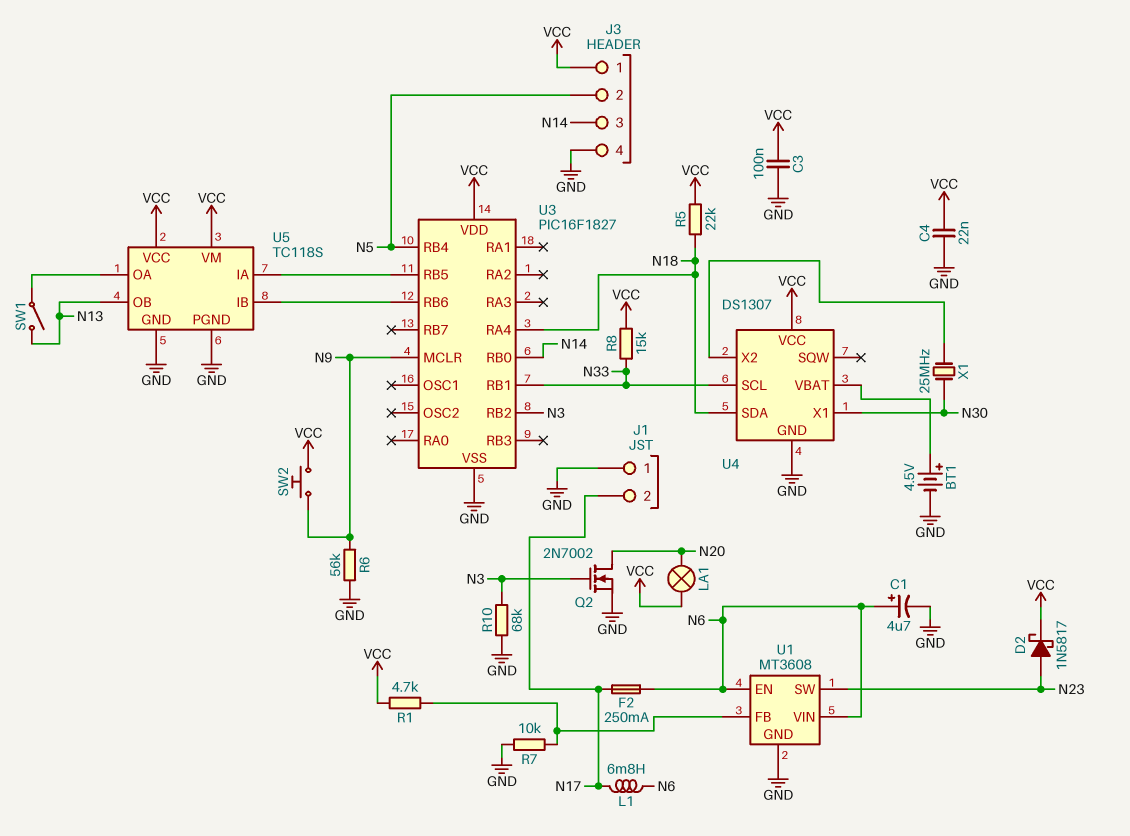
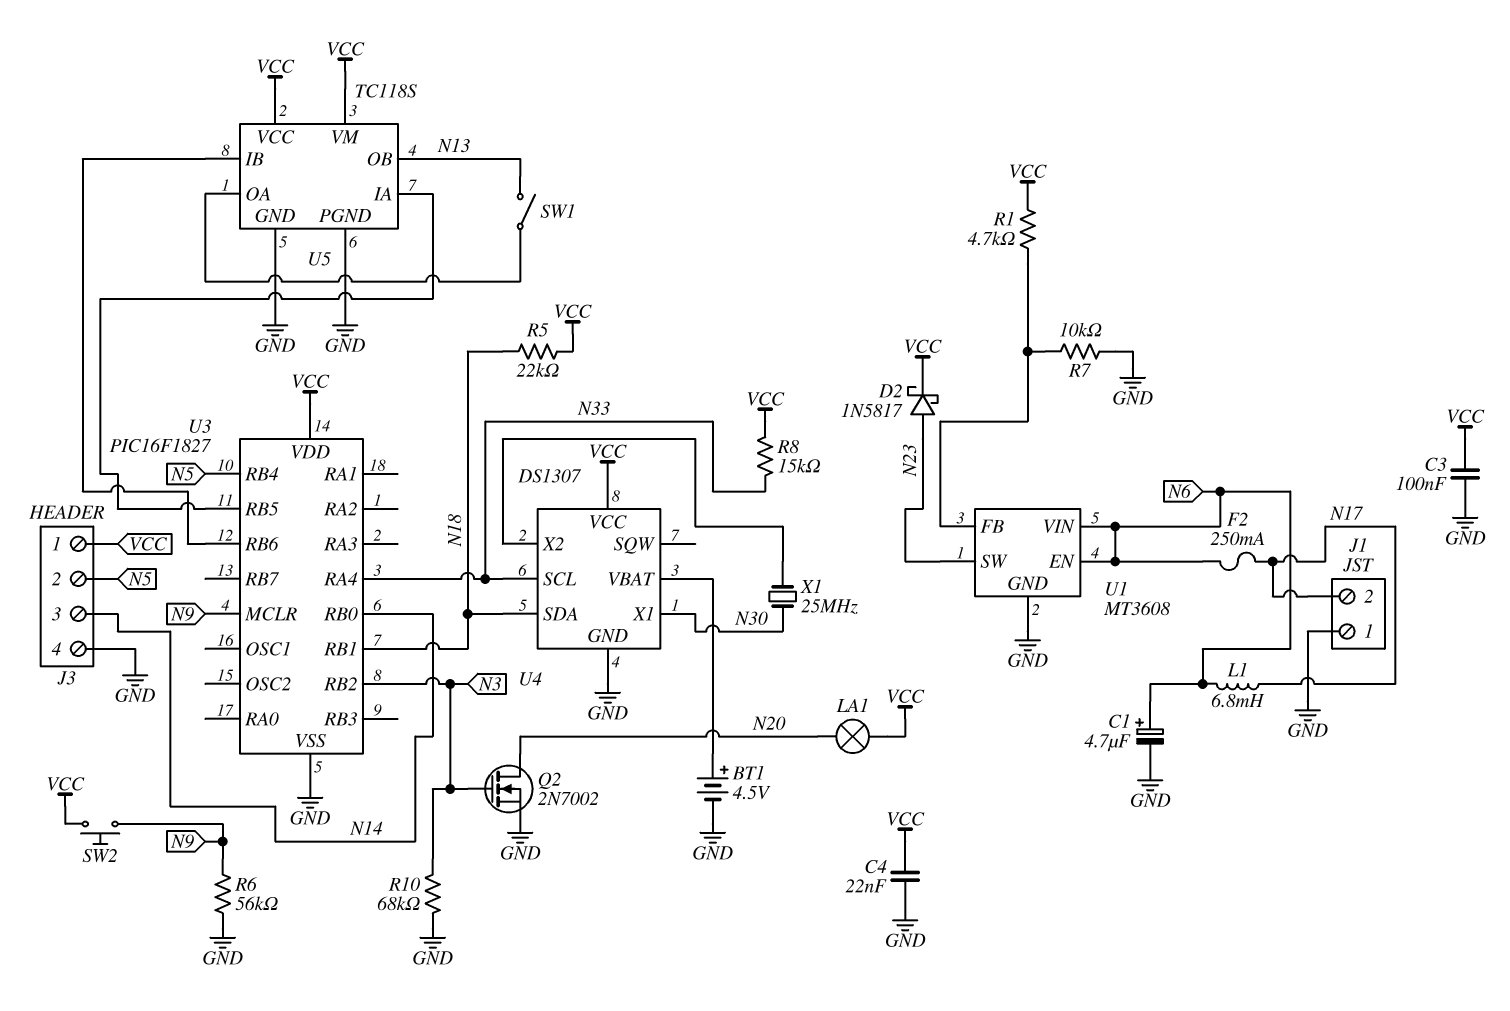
U3 pin RA4: N18 -> N33
U3 pin RB1: N33 -> N18

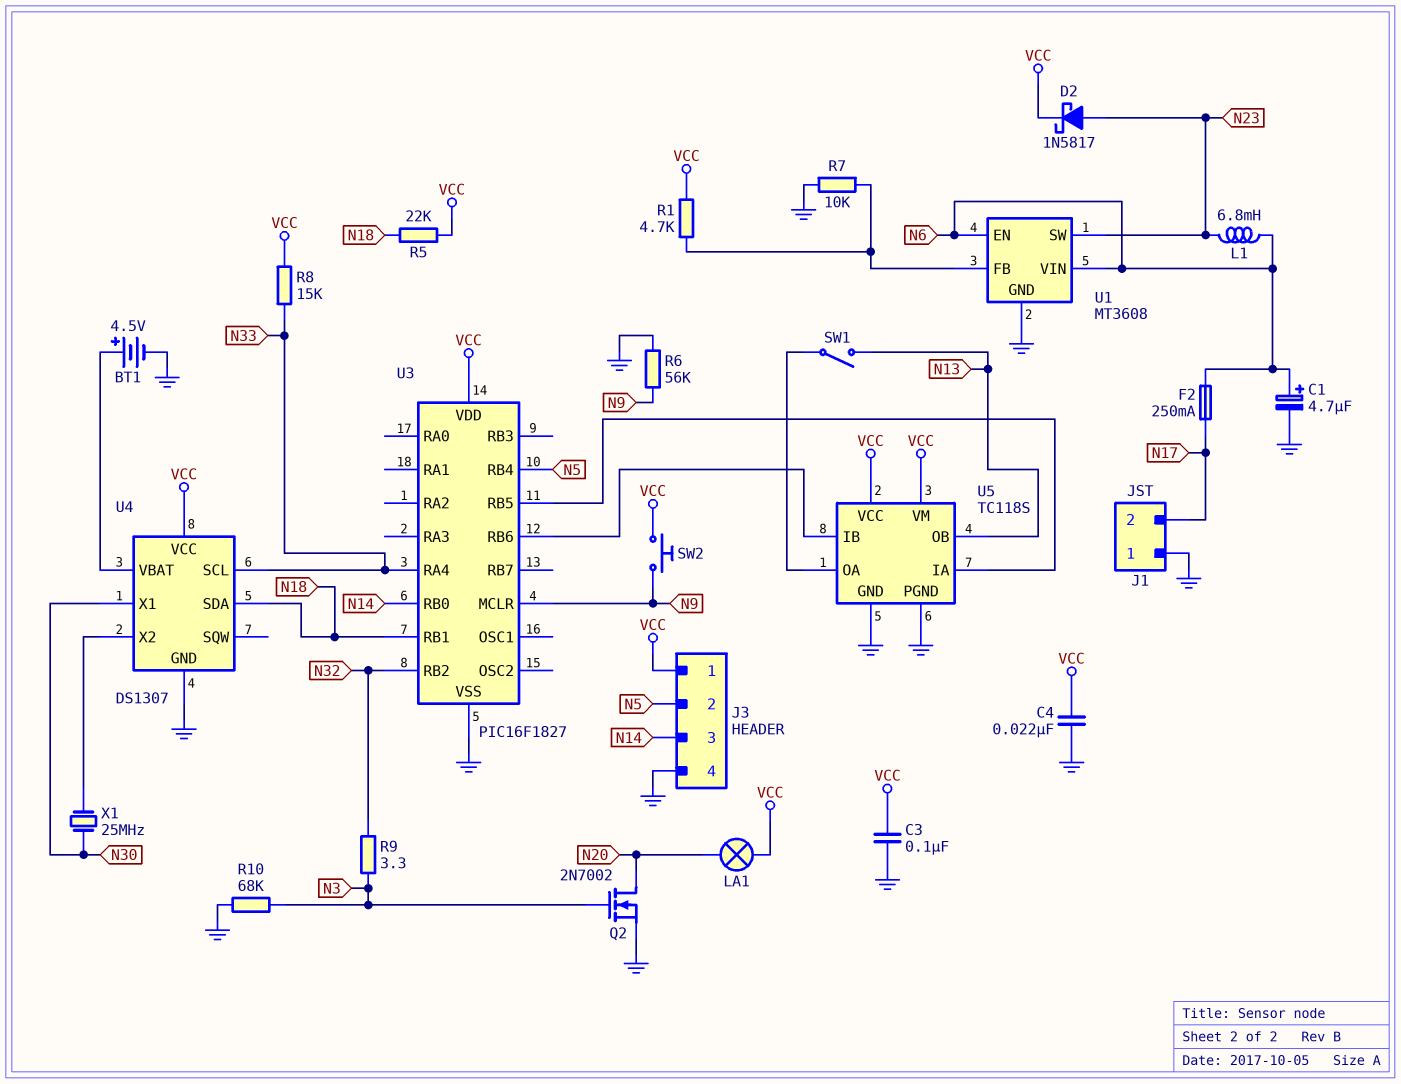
L1: 6.8mH (N6, N17) -> 6.8mH (N6, N23)
R9: none -> 3.3 (N3, N32)
U3 pin RB2: N3 -> N32

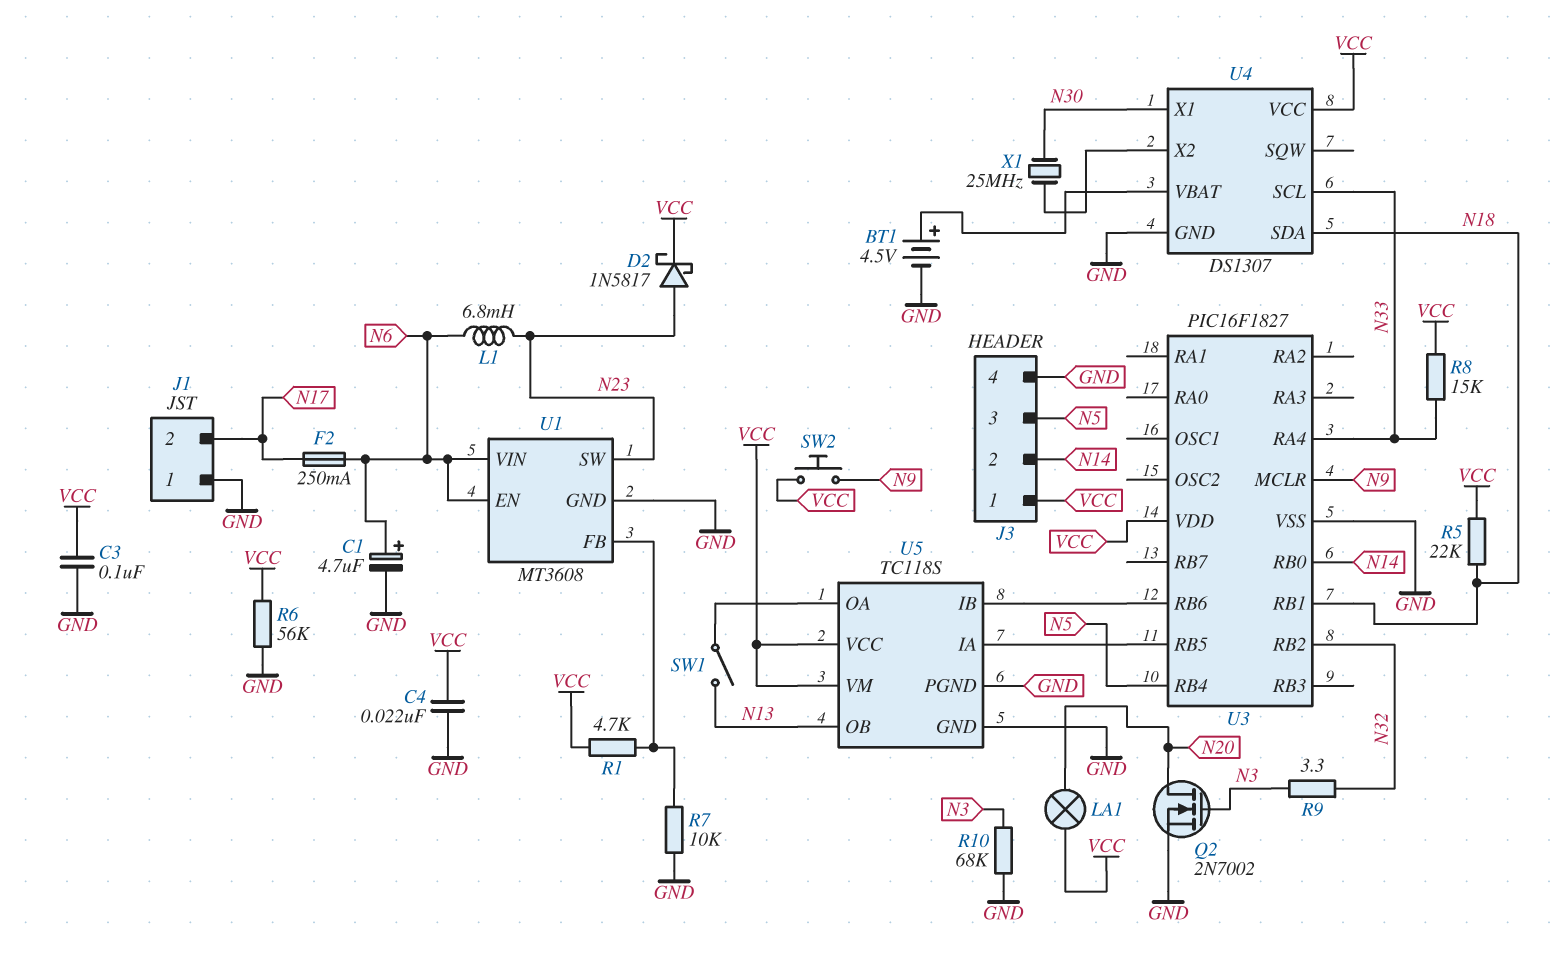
J3 pin 2: N5 -> N14
J3 pin 3: N14 -> N5
R6: 56k (GND, N9) -> 56k (GND, VCC)

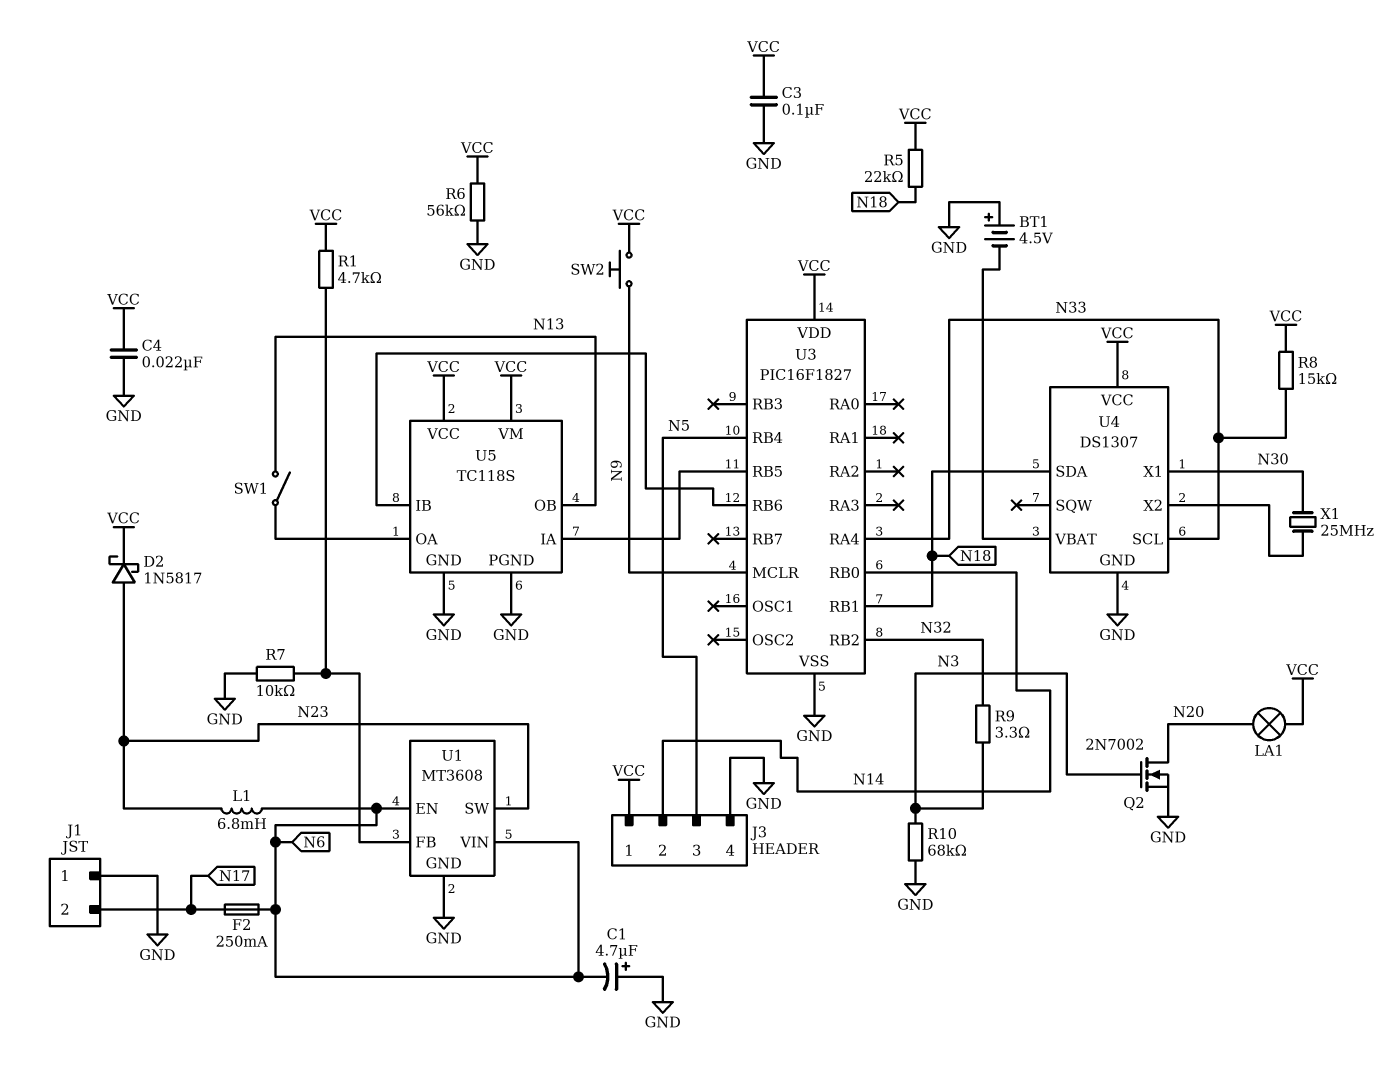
BT1: 4.5V (plus U4/VBAT, minus GND) -> 4.5V (plus GND, minus U4/VBAT)
C1: 4.7uF (plus N6, minus GND) -> 4.7uF (plus GND, minus N6)

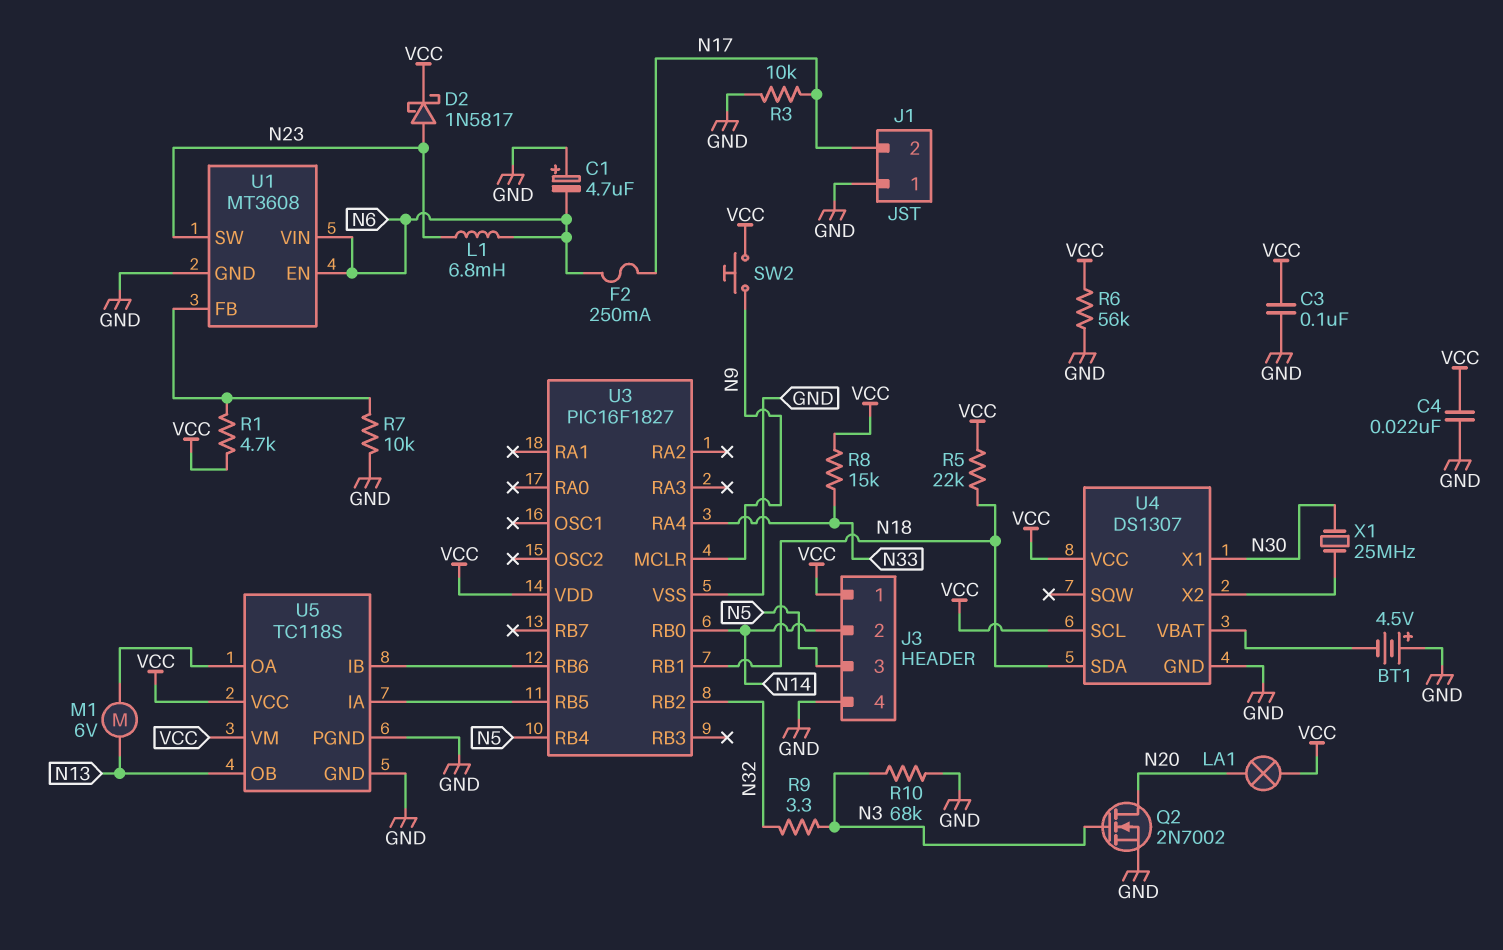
M1: none -> motor 6V (N13, U5/OA)
R3: none -> 10k (GND, N17)
SW1: switch (N13, U5/OA) -> none
U4 pin SCL: N33 -> VCC

